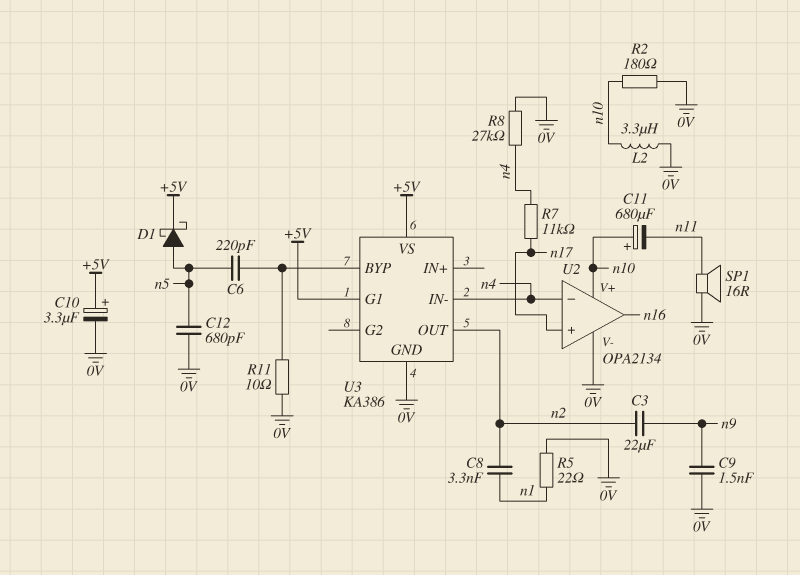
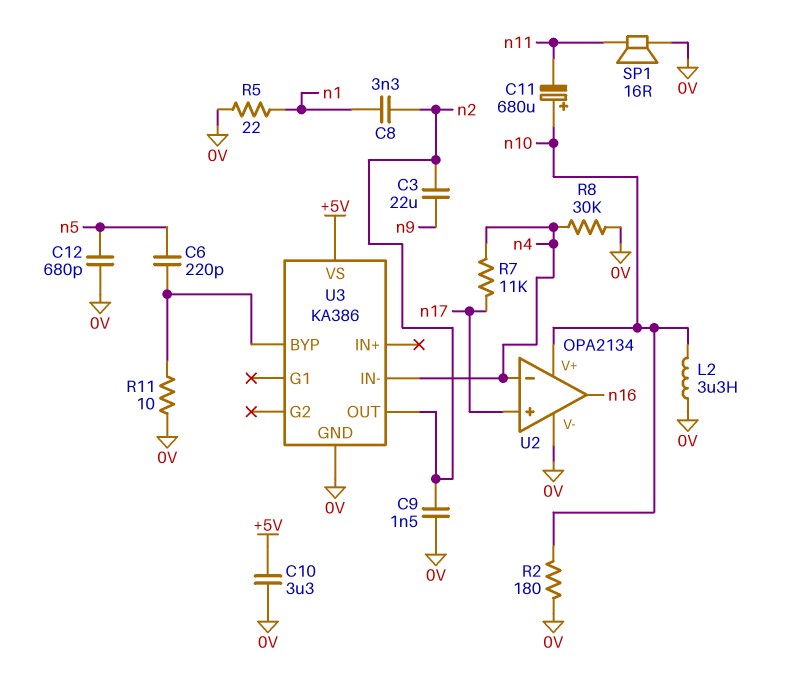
C9: 1.5nF (0V, n9) -> 1.5nF (0V, n2)
C10: 3.3uF (plus +5V, minus 0V) -> 3.3uF (+5V, 0V)
D1: schottky (A n5, K +5V) -> none
R8: 27k (0V, n4) -> 30k (0V, n4)
U3 pin G1: +5V -> none

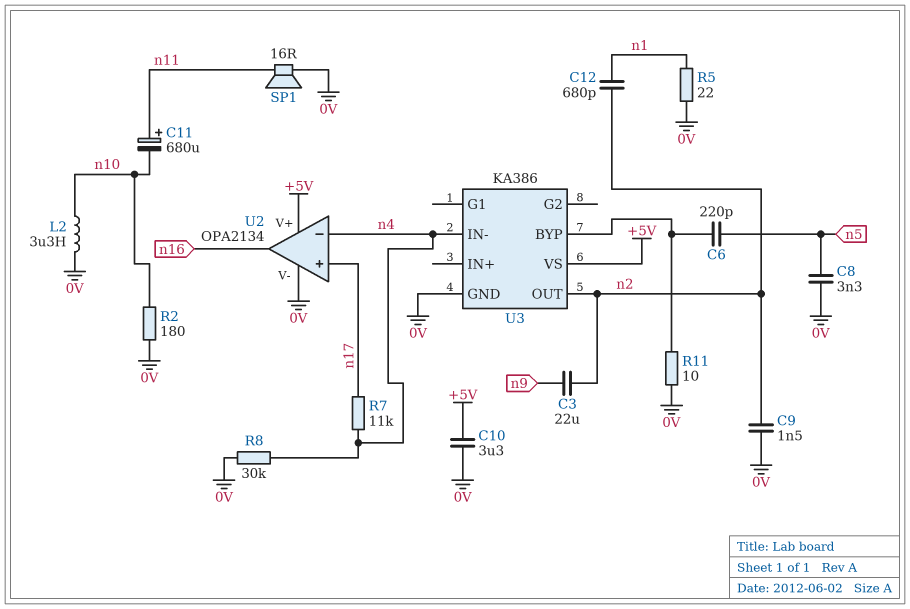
C8: 3.3nF (n1, n2) -> 3.3nF (0V, n5)
C11: 680uF (plus n10, minus n11) -> 680uF (plus n11, minus n10)
C12: 680pF (0V, n5) -> 680pF (n1, n2)
U2 pin V+: n10 -> +5V

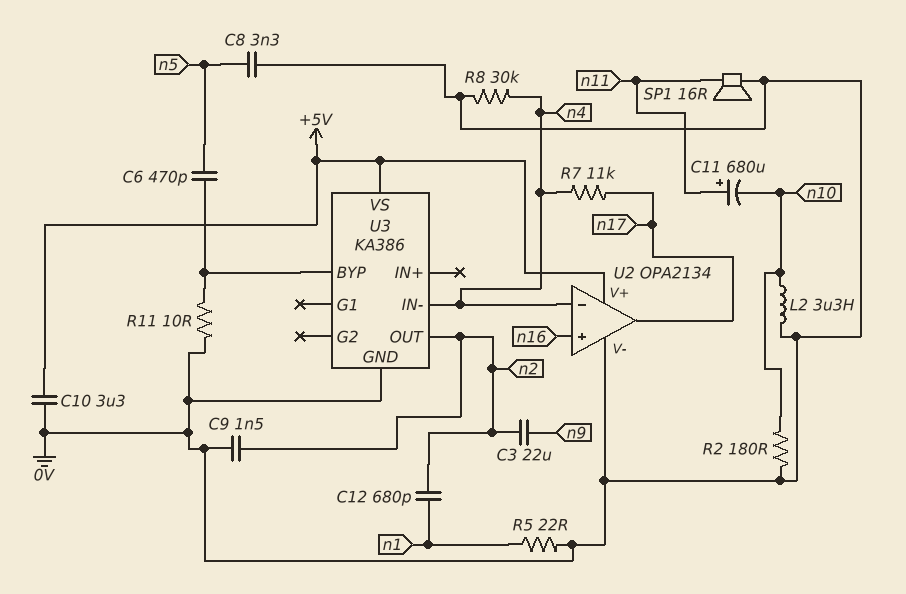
C6: 220pF (U3/BYP, n5) -> 470pF (U3/BYP, n5)
U2 pin in+: n17 -> n16
U2 pin out: n16 -> n17

